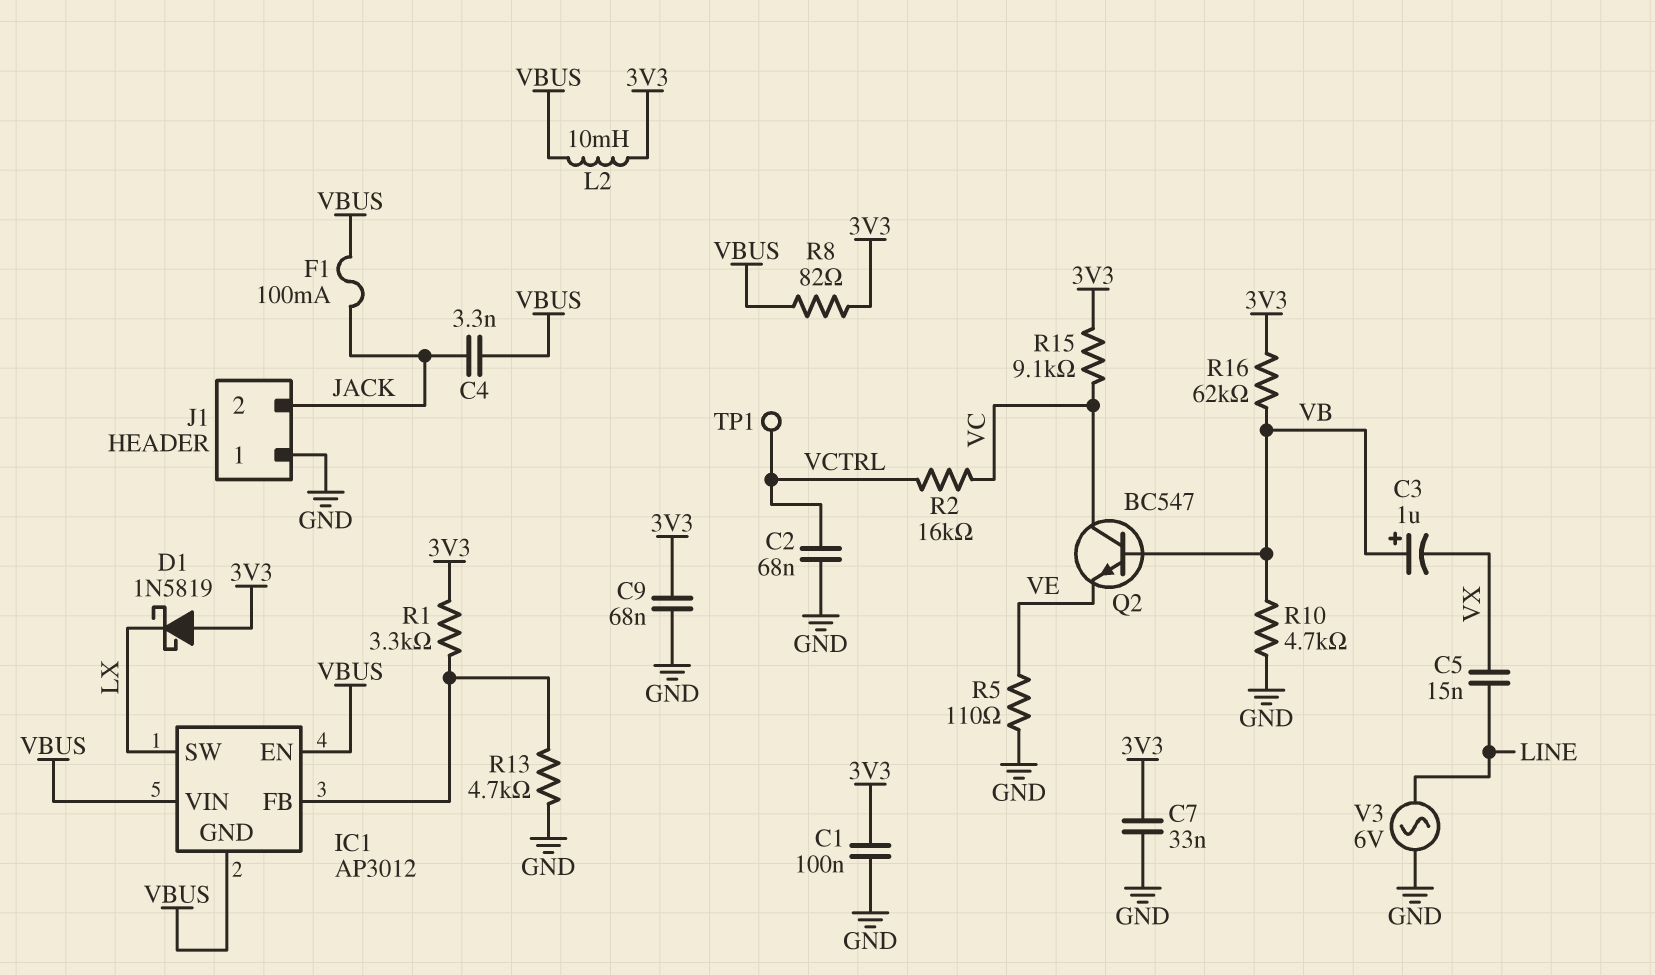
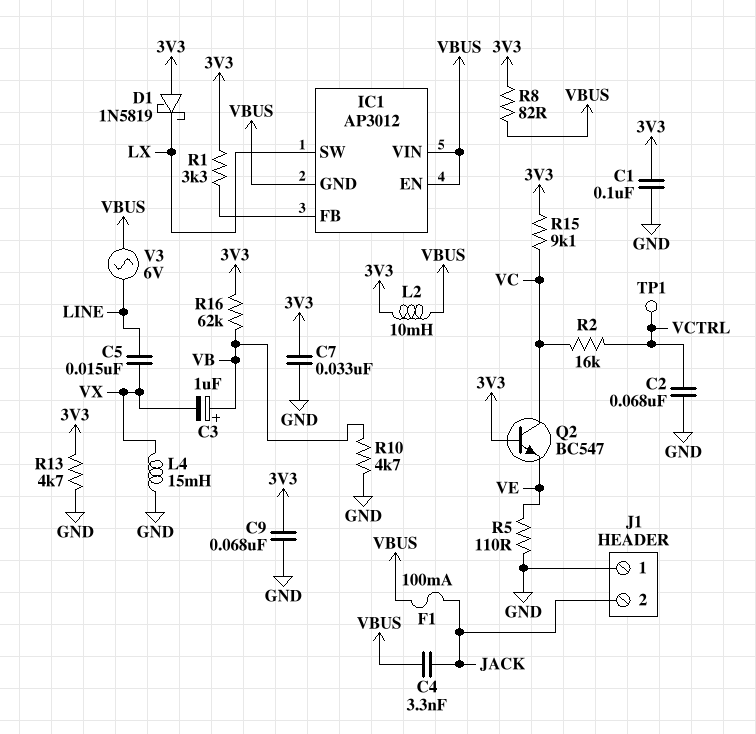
L4: none -> 15mH (GND, VX)
Q2: NPN BC547 (B VB, C VC, E VE) -> NPN BC547 (B 3V3, C VC, E VE)
R13: 4.7k (GND, IC1/FB) -> 4.7k (3V3, GND)
V3: AC 6V (GND, LINE) -> AC 6V (LINE, VBUS)

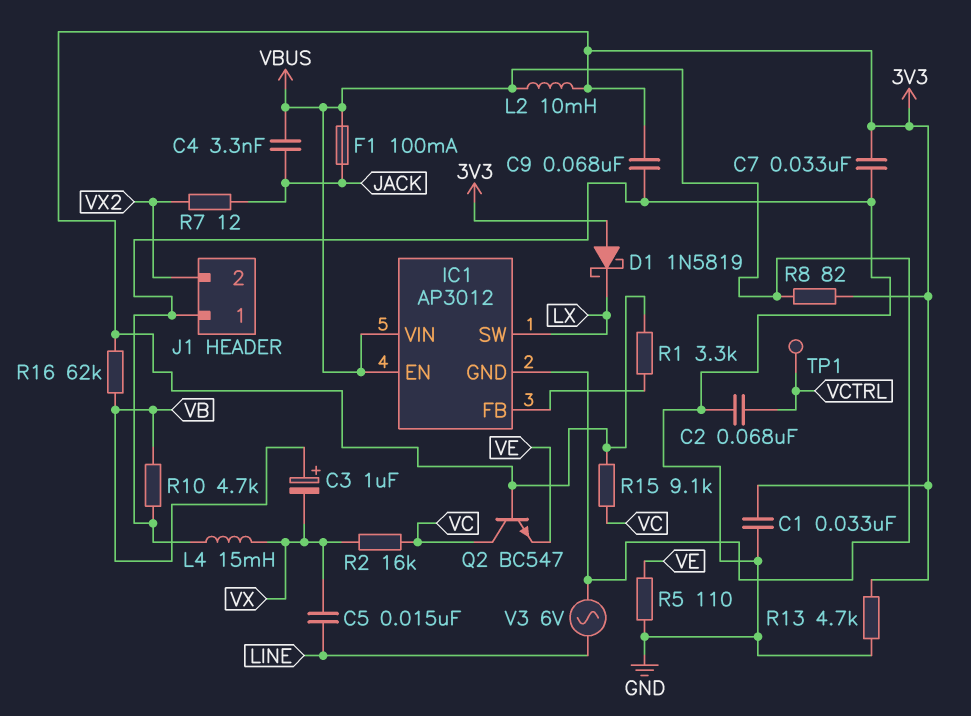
C1: 100nF (3V3, GND) -> 33nF (3V3, GND)
J1 pin 2: JACK -> VX2
R2: 16k (VC, VCTRL) -> 16k (VC, VX)
R7: none -> 12 (JACK, VX2)

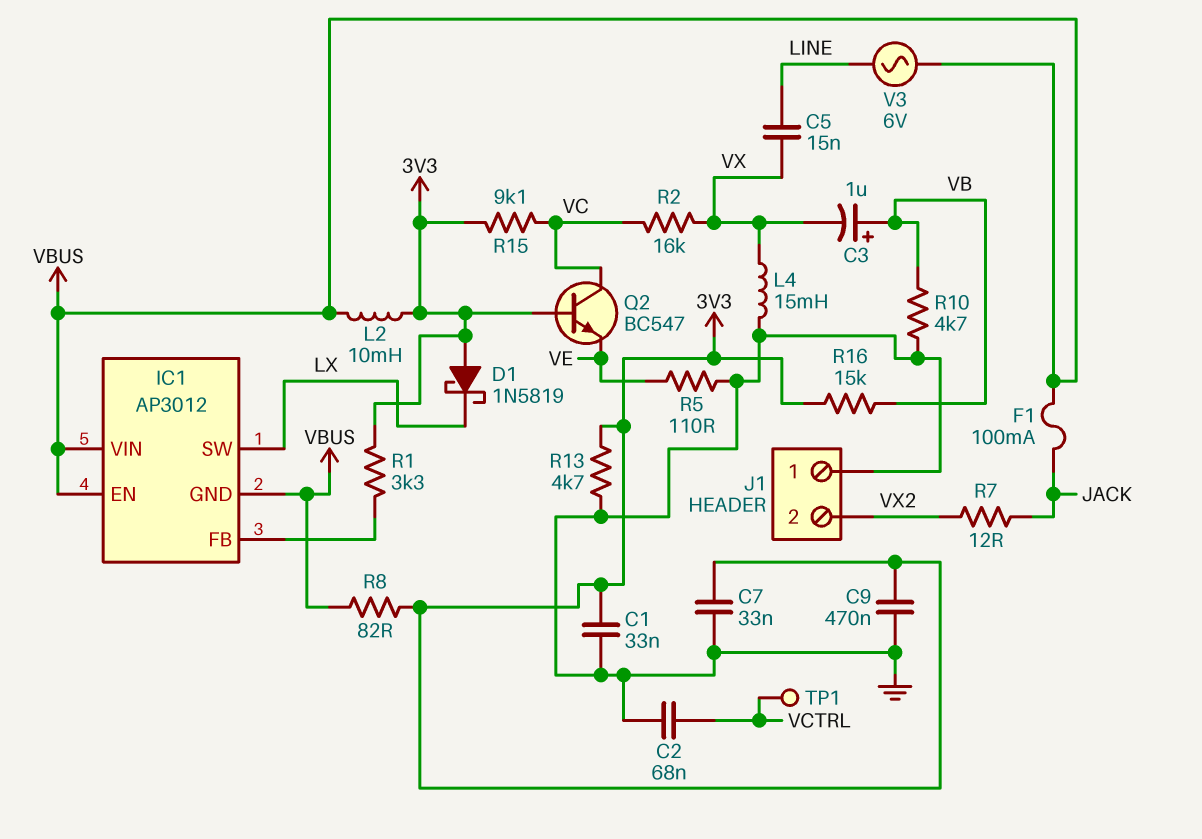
C4: 3.3nF (JACK, VBUS) -> none
C9: 68nF (3V3, GND) -> 470nF (3V3, GND)
R16: 62k (3V3, VB) -> 15k (3V3, VB)

